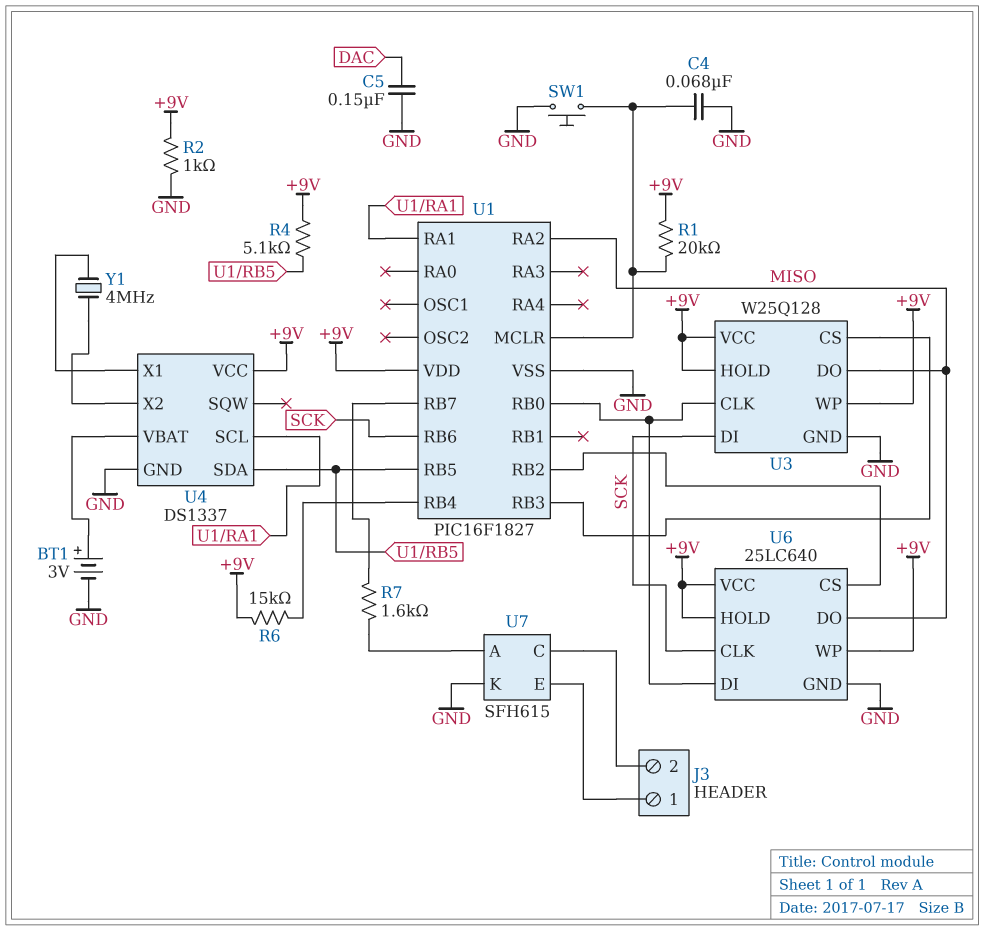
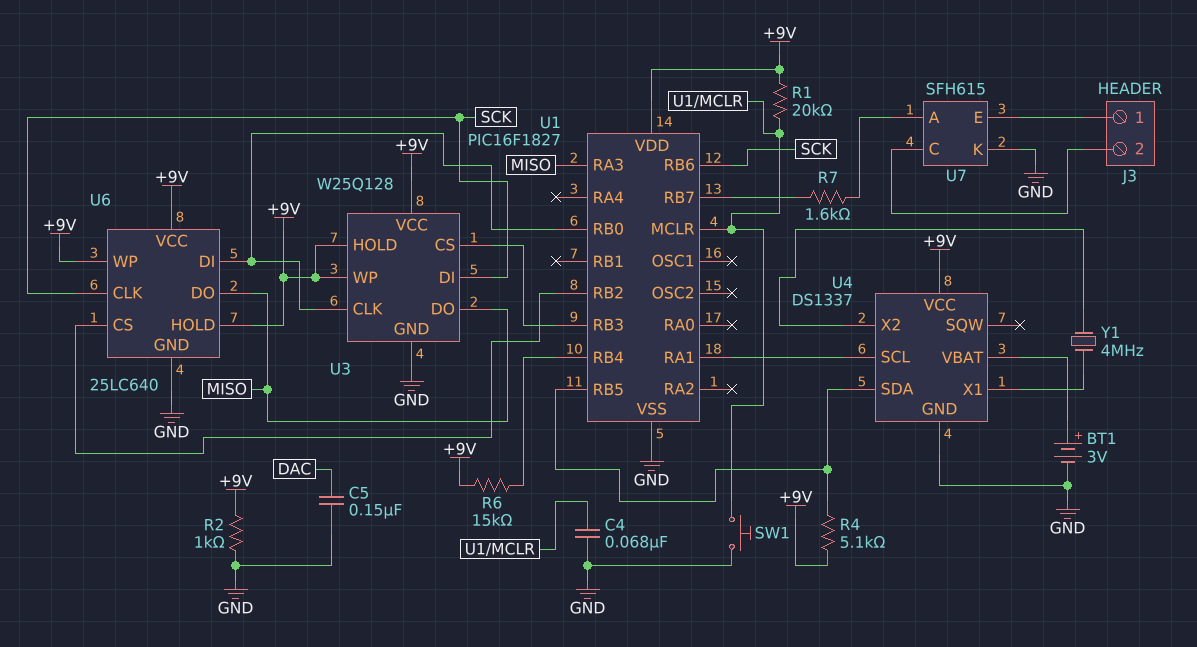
U1 pin RA2: MISO -> none
U1 pin RA3: none -> MISO

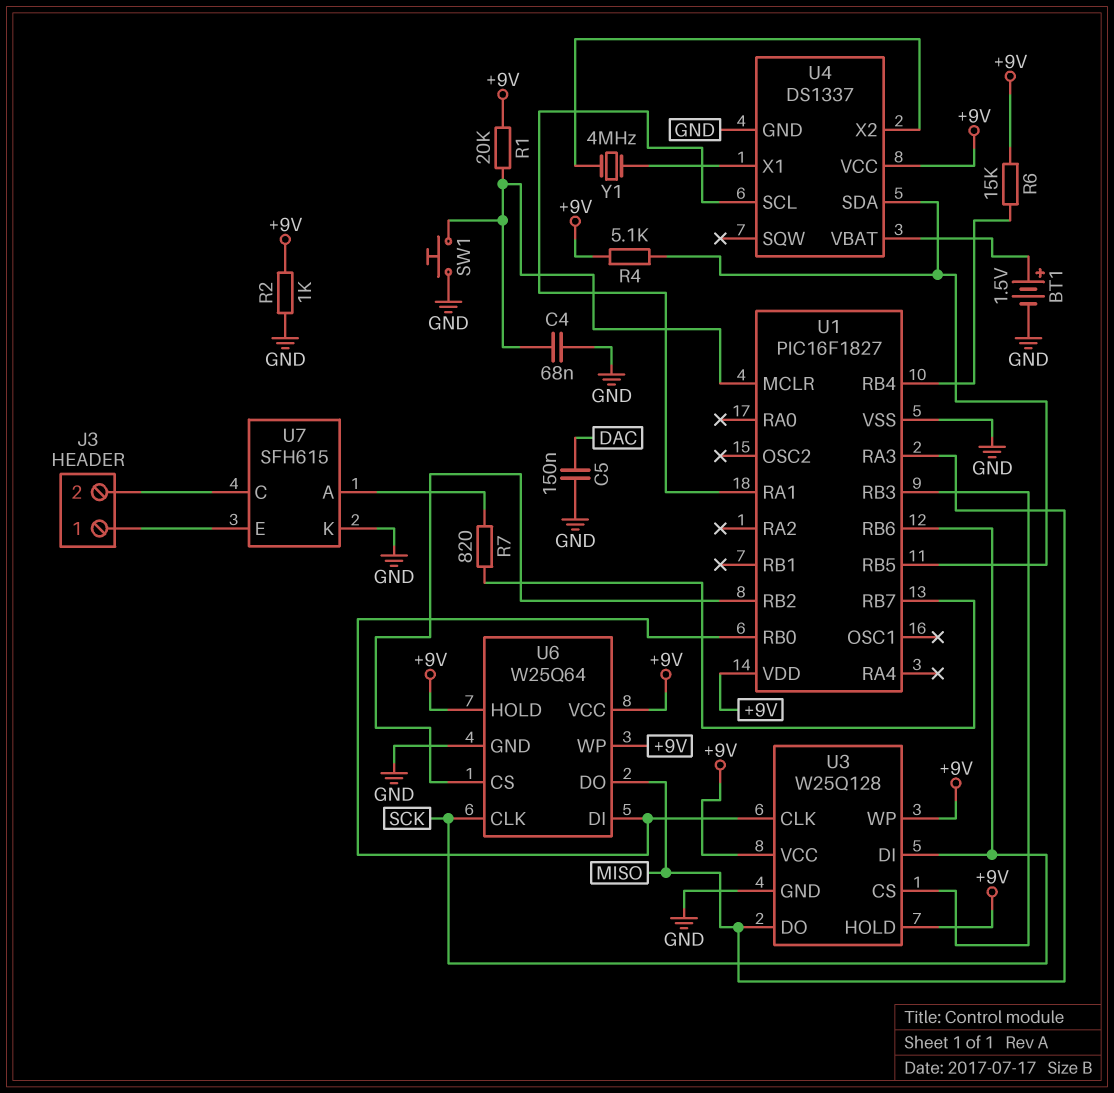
BT1: 3V (plus U4/VBAT, minus GND) -> 1.5V (plus U4/VBAT, minus GND)
R7: 1.6k (U1/RB7, U7/A) -> 820 (U1/RB7, U7/A)
U6: 25LC640 -> W25Q64

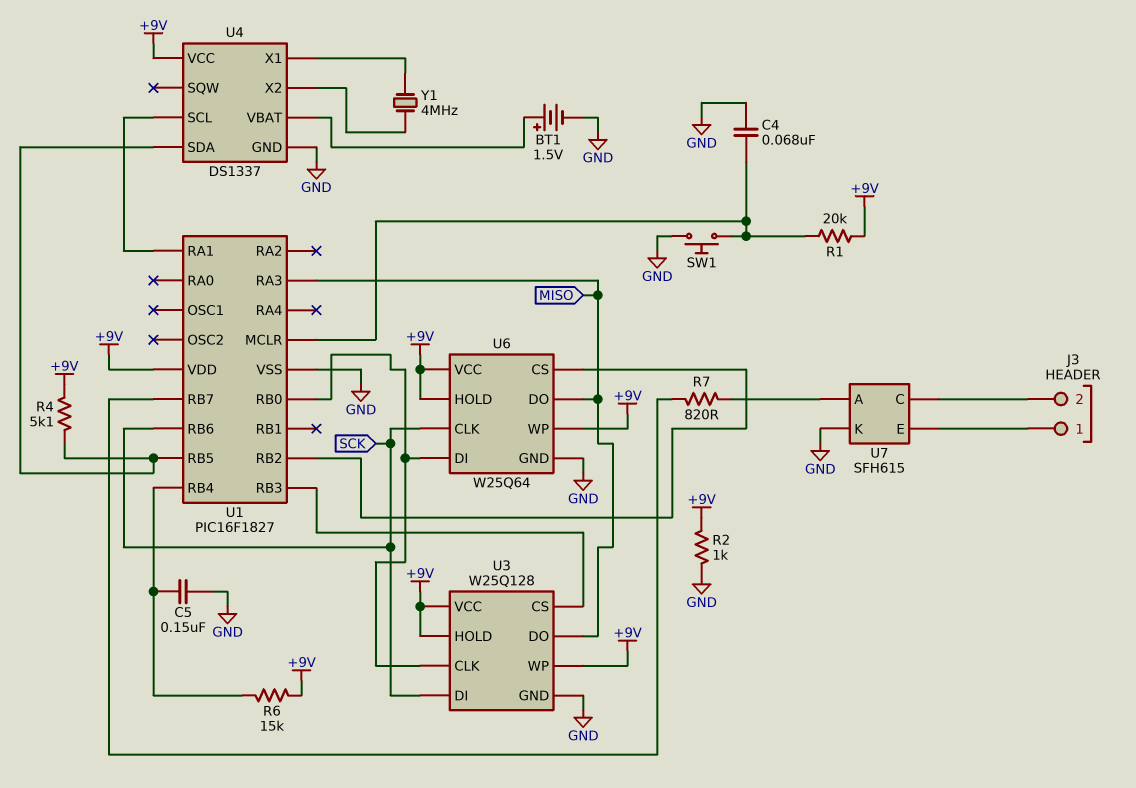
C5: 150nF (DAC, GND) -> 150nF (GND, U1/RB4)

